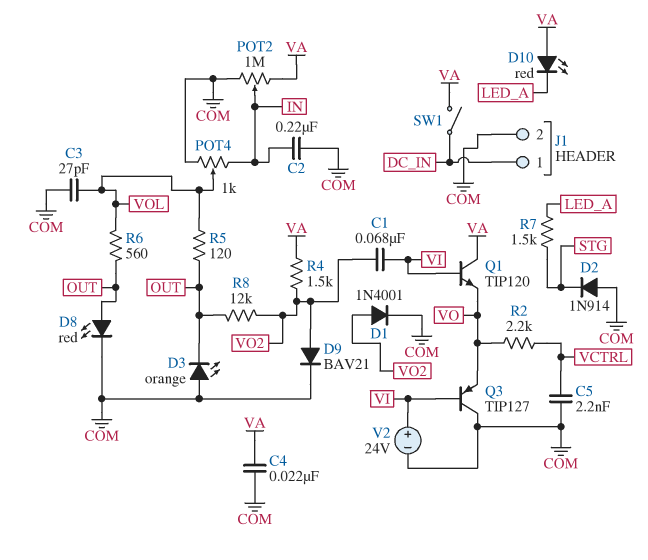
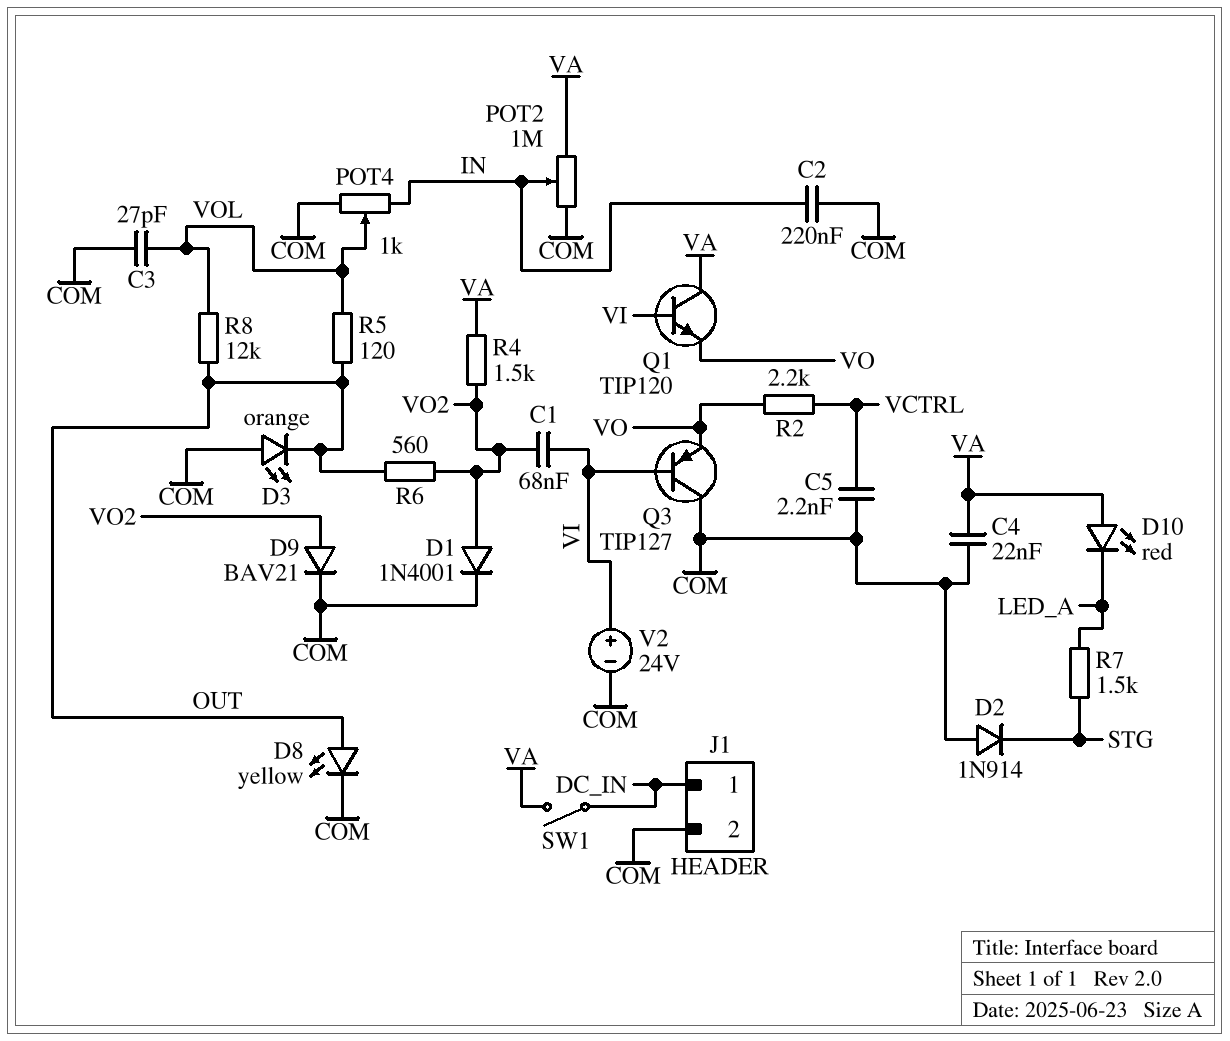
D8: LED red (A OUT, K COM) -> LED yellow (A OUT, K COM)
R6: 560 (OUT, VOL) -> 560 (OUT, VO2)
R8: 12k (OUT, VO2) -> 12k (OUT, VOL)

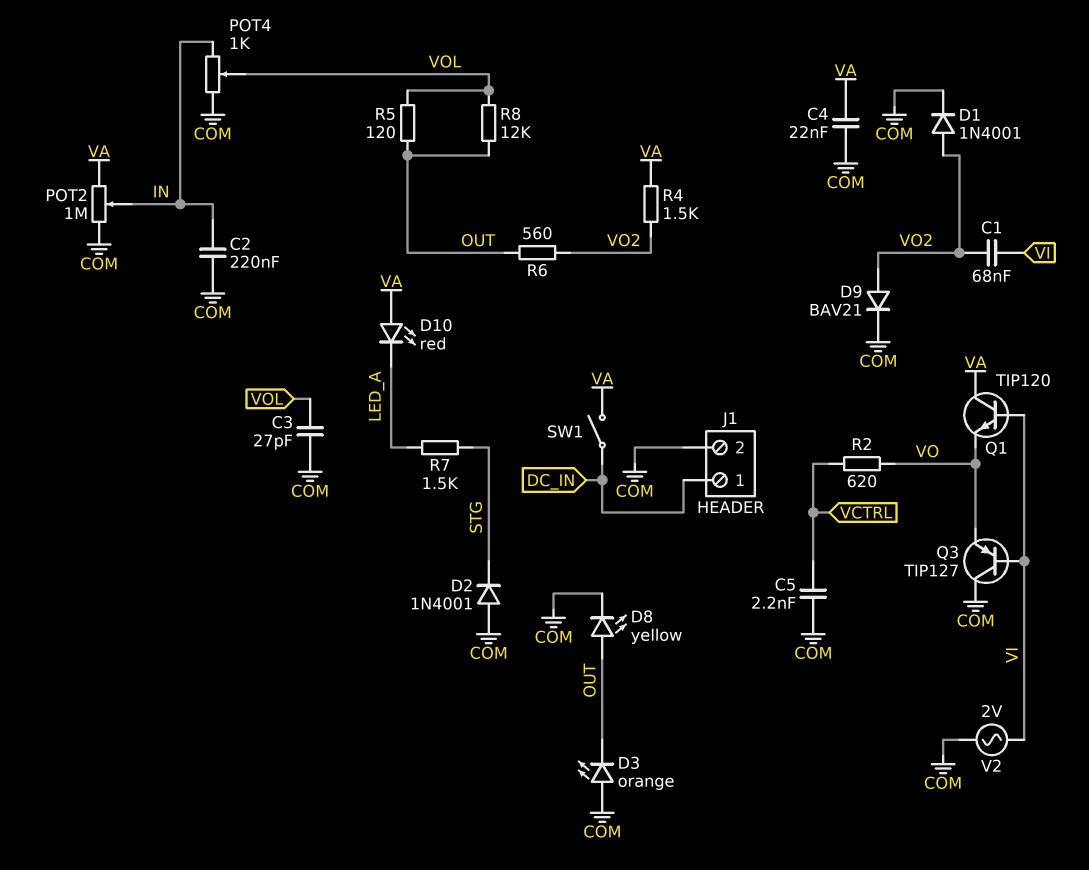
D2: diode 1N914 (A COM, K STG) -> diode 1N4001 (A COM, K STG)
R2: 2.2k (VCTRL, VO) -> 620 (VCTRL, VO)
V2: 24V (plus VI, minus COM) -> AC 2V (COM, VI)

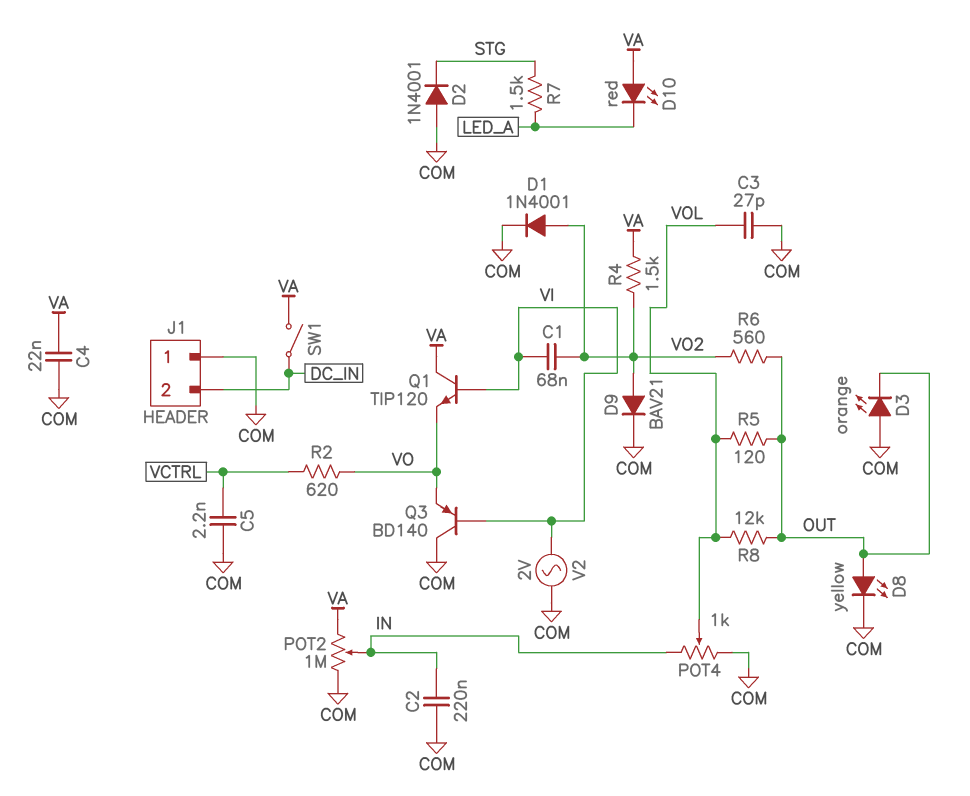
J1 pin 1: DC_IN -> COM
J1 pin 2: COM -> DC_IN
Q3: PNP TIP127 (B VI, C COM, E VO) -> PNP BD140 (B VI, C COM, E VO)

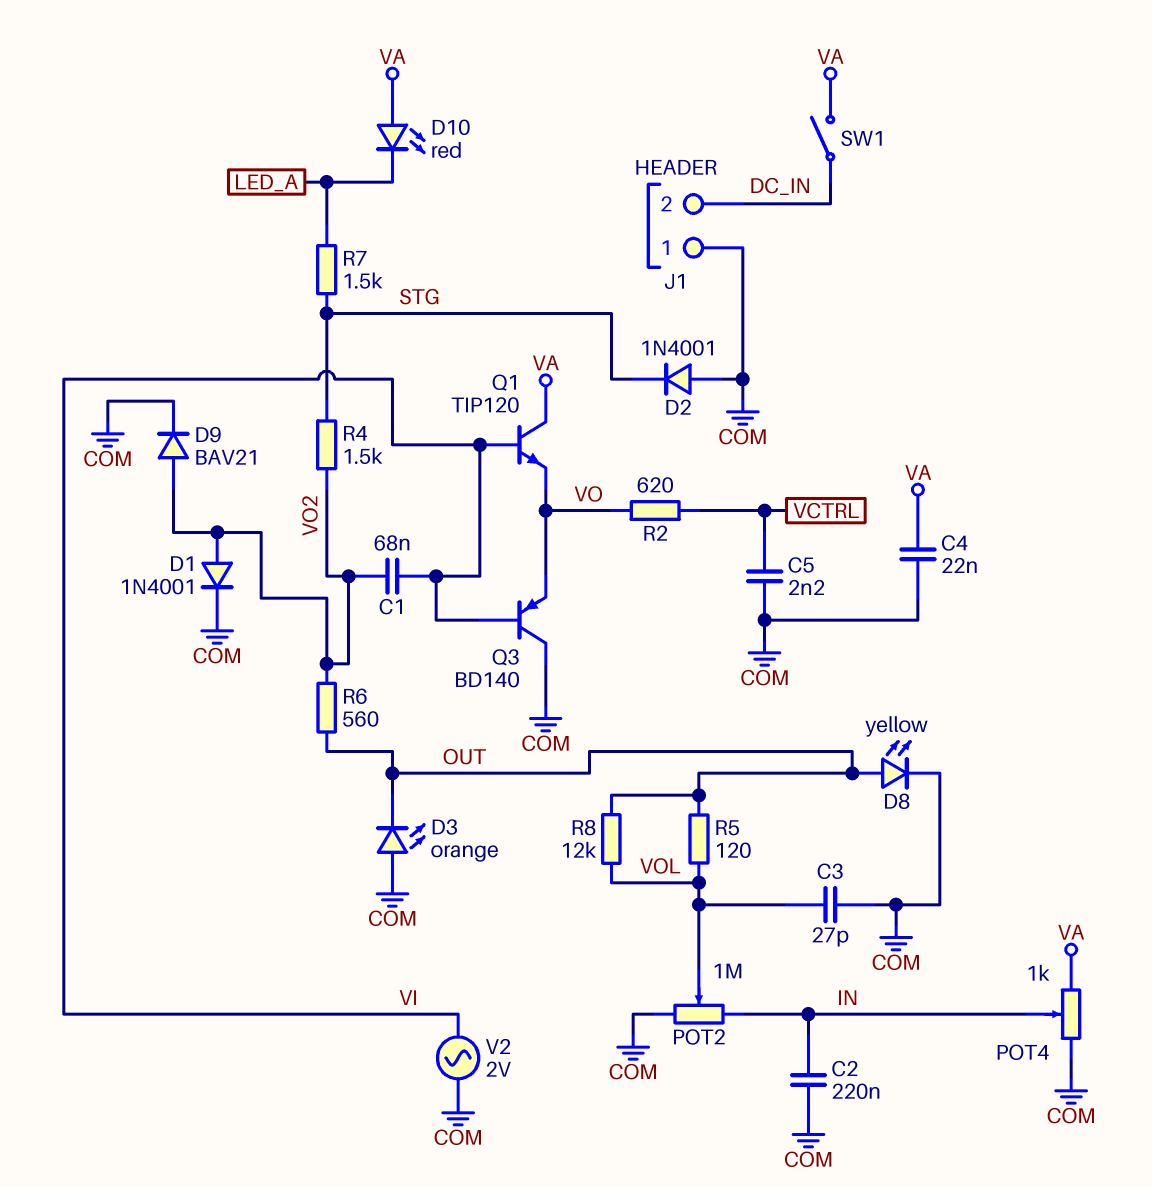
POT2: 1M (COM, VA, wiper IN) -> 1M (COM, IN, wiper VOL)
POT4: 1k (COM, IN, wiper VOL) -> 1k (COM, VA, wiper IN)
R4: 1.5k (VA, VO2) -> 1.5k (STG, VO2)

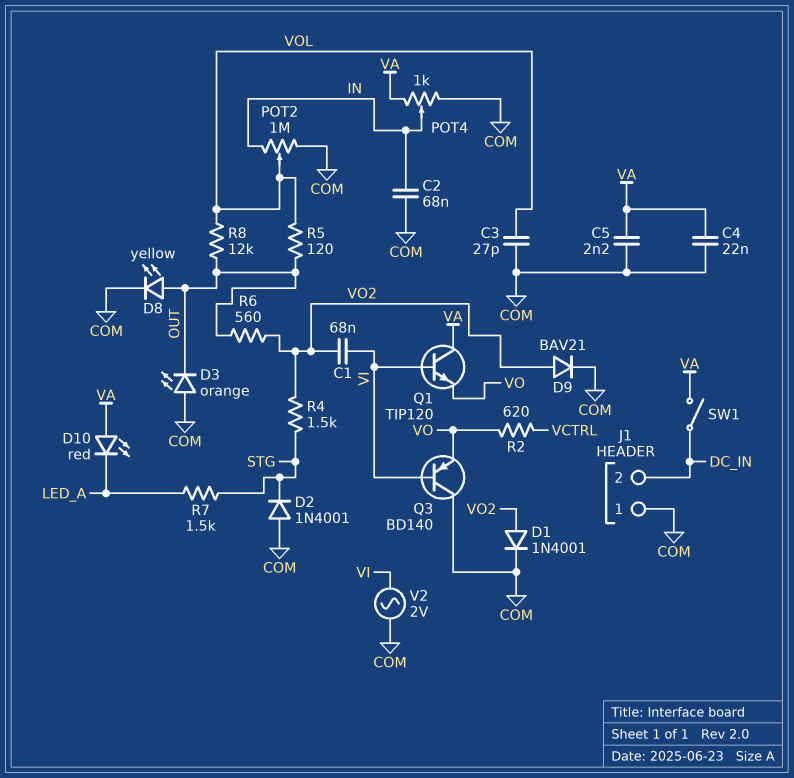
C2: 220nF (COM, IN) -> 68nF (COM, IN)
C5: 2.2nF (COM, VCTRL) -> 2.2nF (COM, VA)

